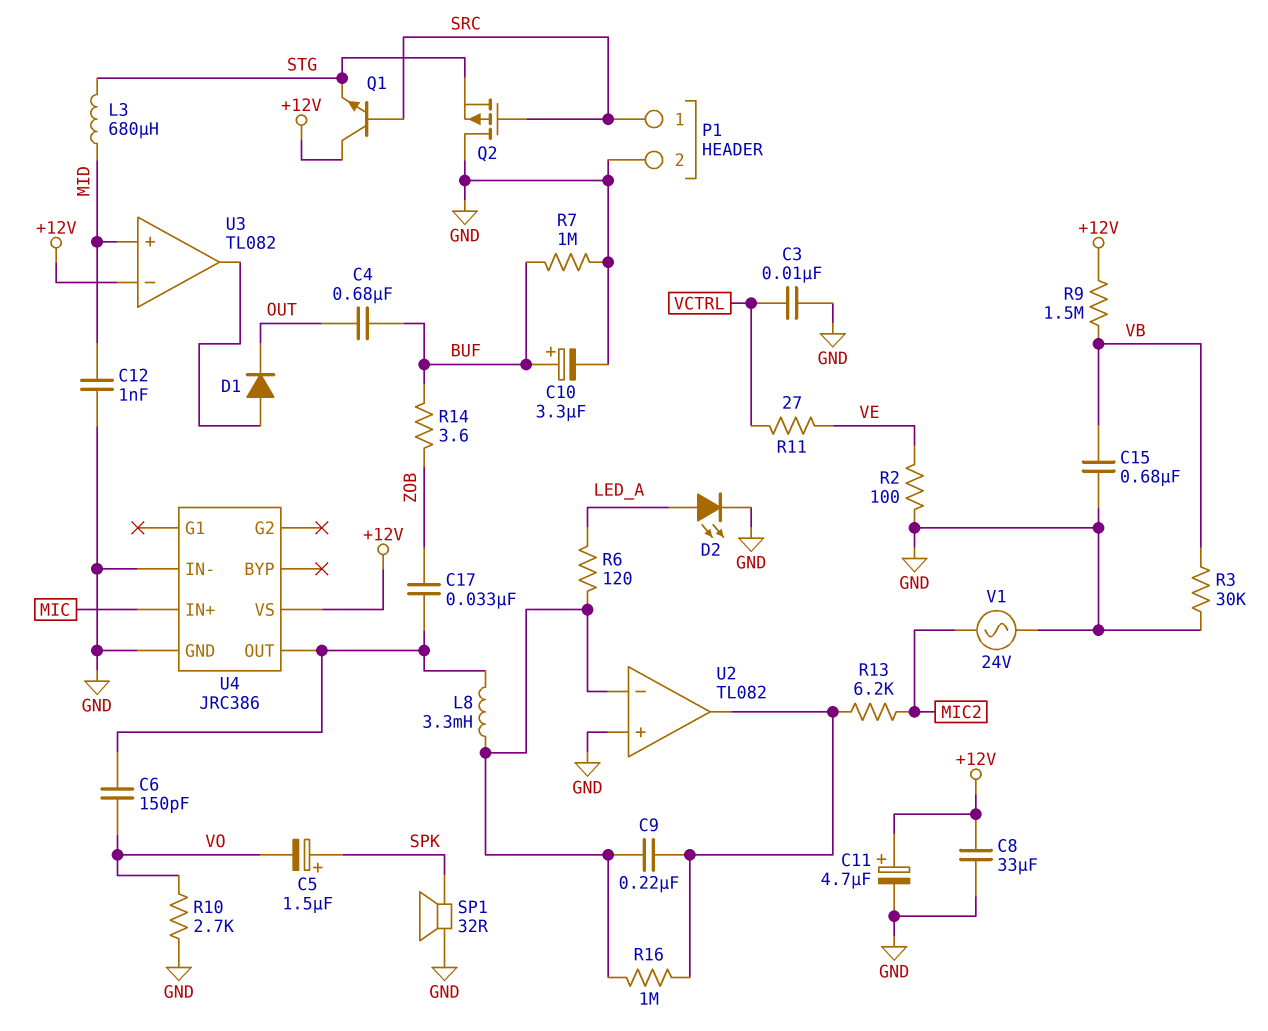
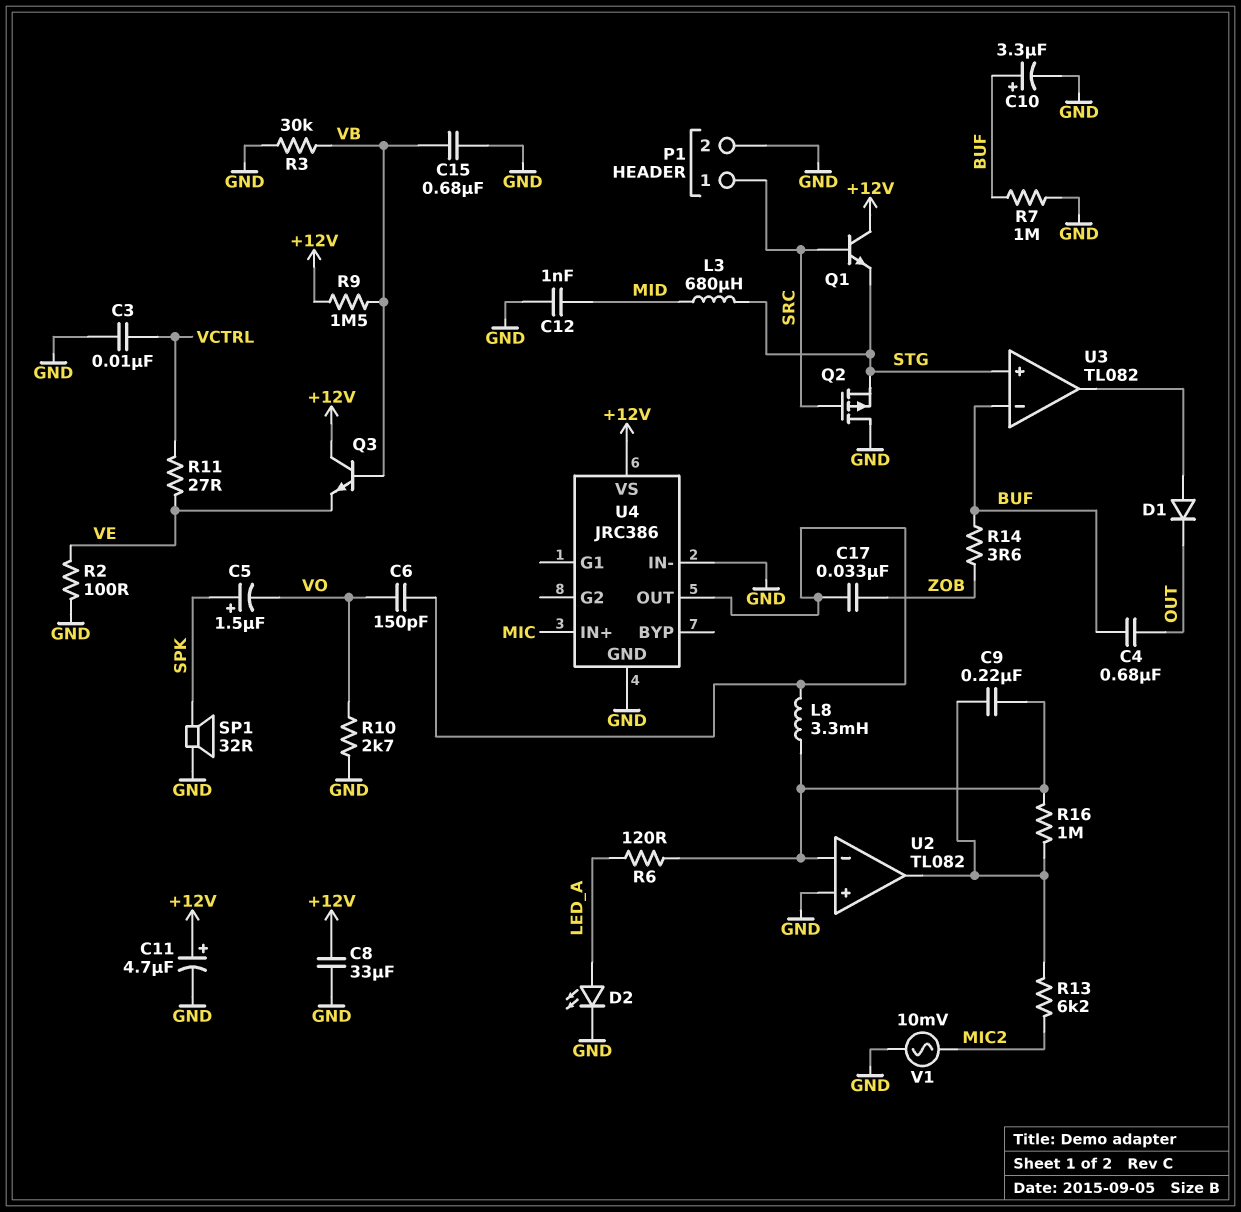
Q3: none -> NPN (B VB, C +12V, E VE)
U3 pin in+: MID -> STG
U3 pin in-: +12V -> BUF
V1: AC 24V (GND, MIC2) -> AC 10mV (GND, MIC2)

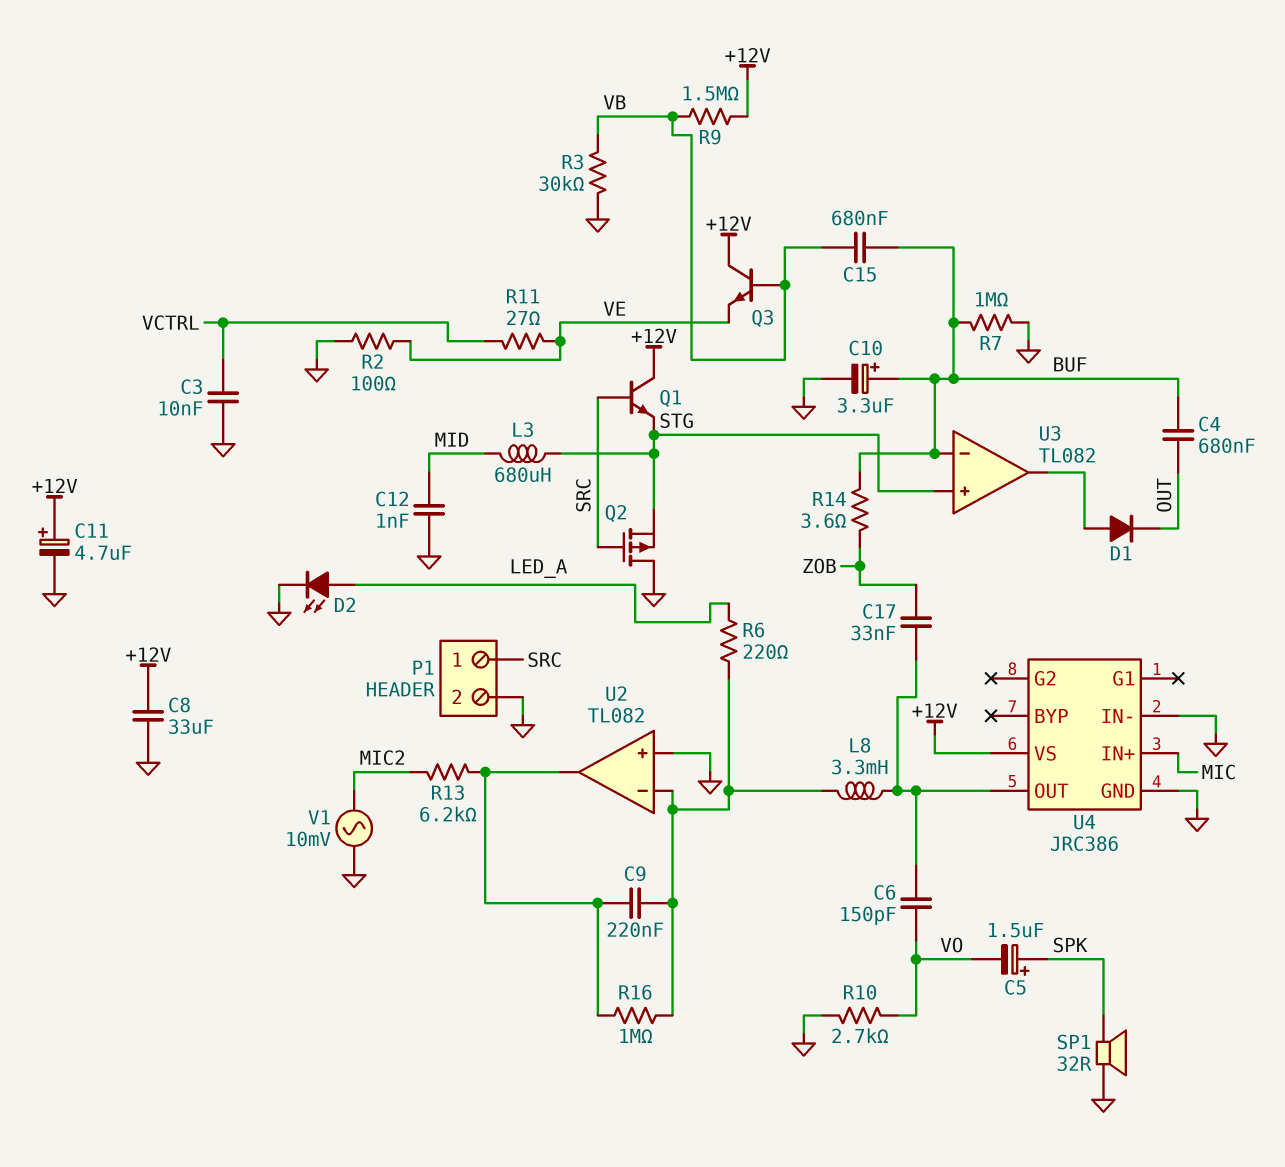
C15: 680nF (GND, VB) -> 680nF (BUF, VB)
R6: 120 (LED_A, U2/in-) -> 220 (LED_A, U2/in-)

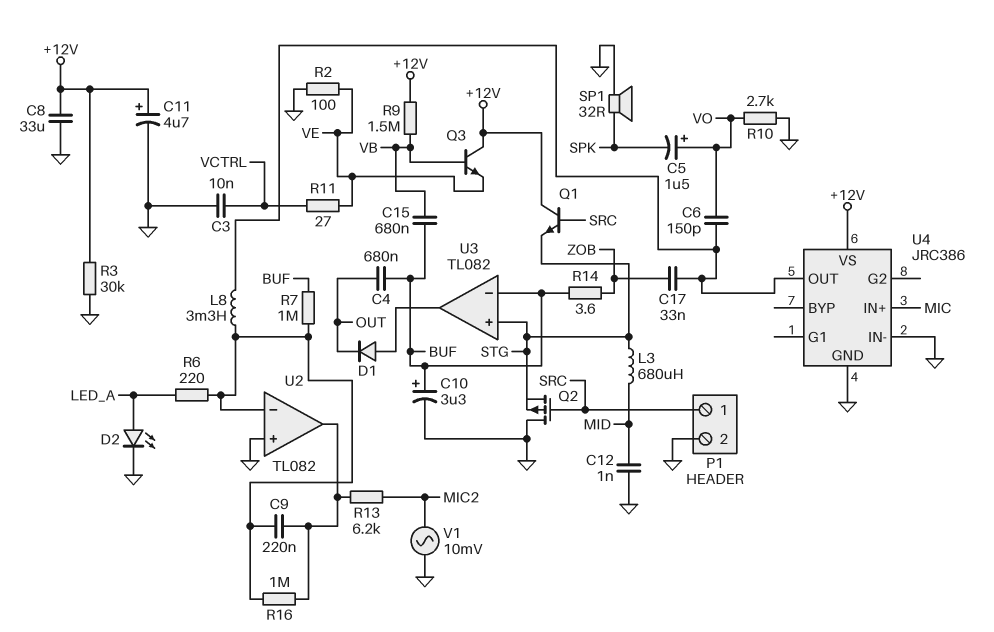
C5: 1.5uF (plus SPK, minus VO) -> 1.5uF (plus VO, minus SPK)
R3: 30k (GND, VB) -> 30k (+12V, GND)
R7: 1M (BUF, GND) -> 1M (BUF, U2/in-)

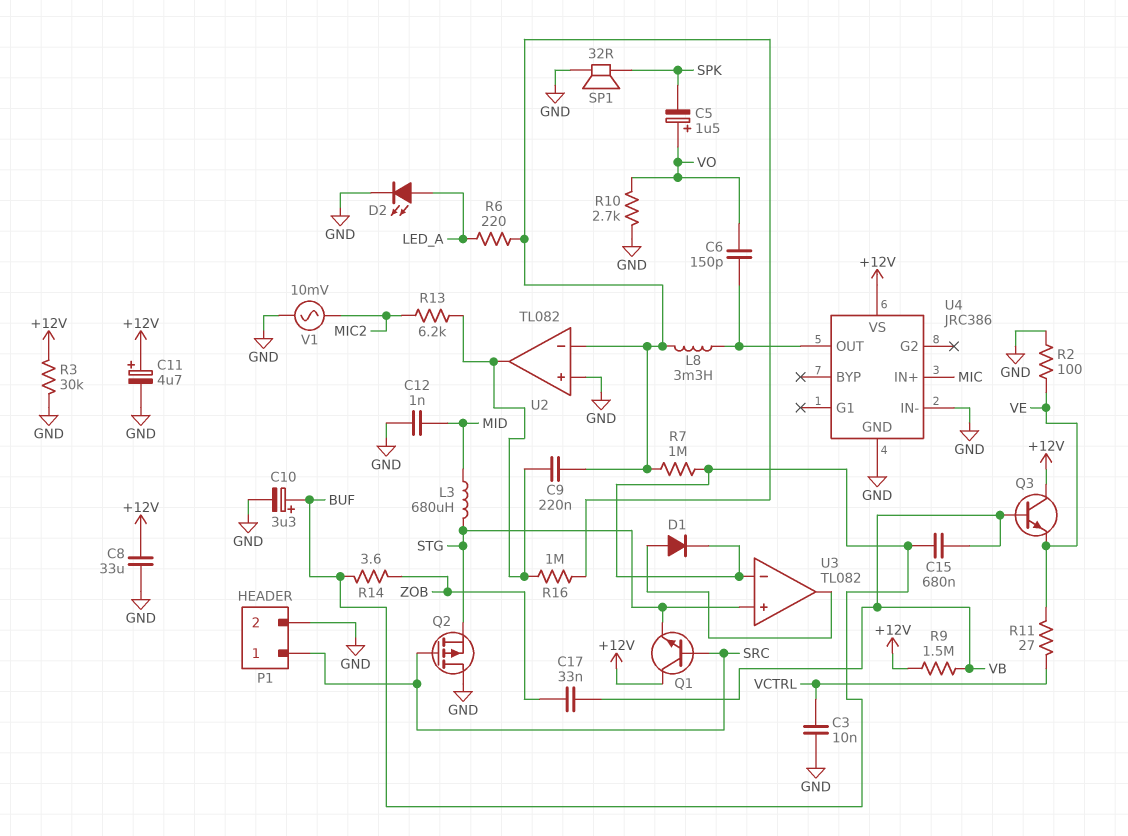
C4: 680nF (BUF, OUT) -> none
C17: 33nF (U4/OUT, ZOB) -> 33nF (VB, ZOB)
D1: diode (A U3/out, K OUT) -> diode (A U3/out, K BUF)

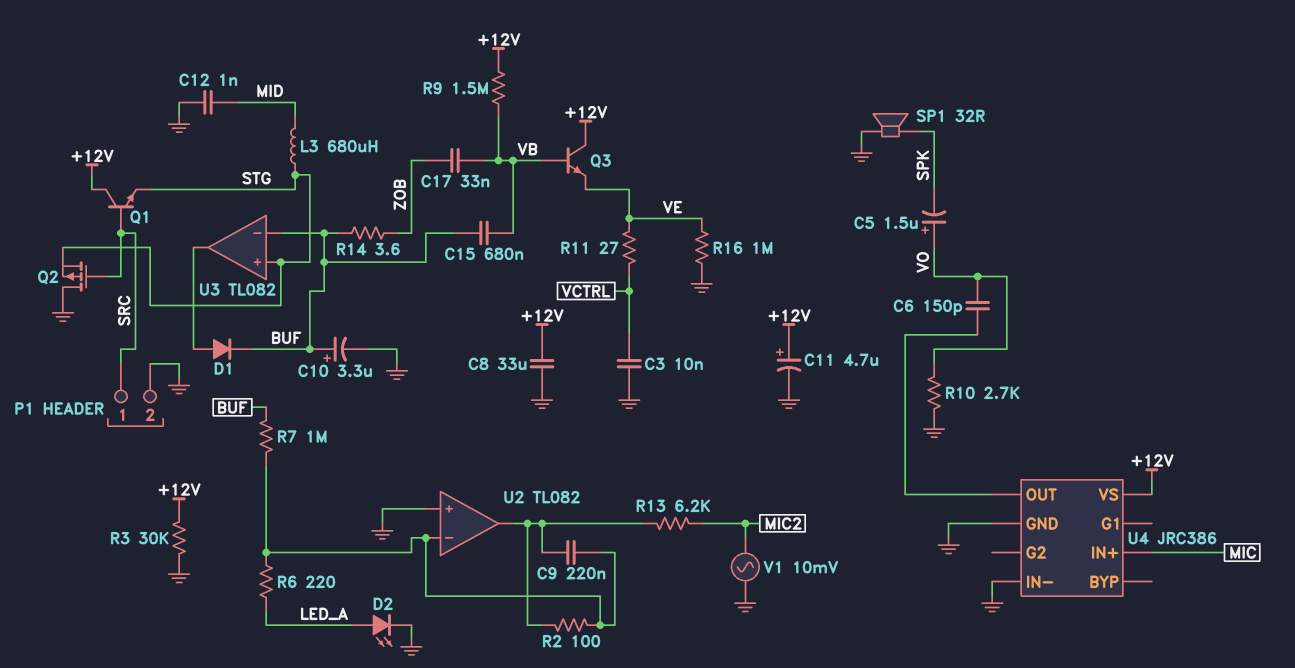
L8: 3.3mH (U2/in-, U4/OUT) -> none
R2: 100 (GND, VE) -> 100 (U2/in-, U2/out)
R16: 1M (U2/in-, U2/out) -> 1M (GND, VE)

